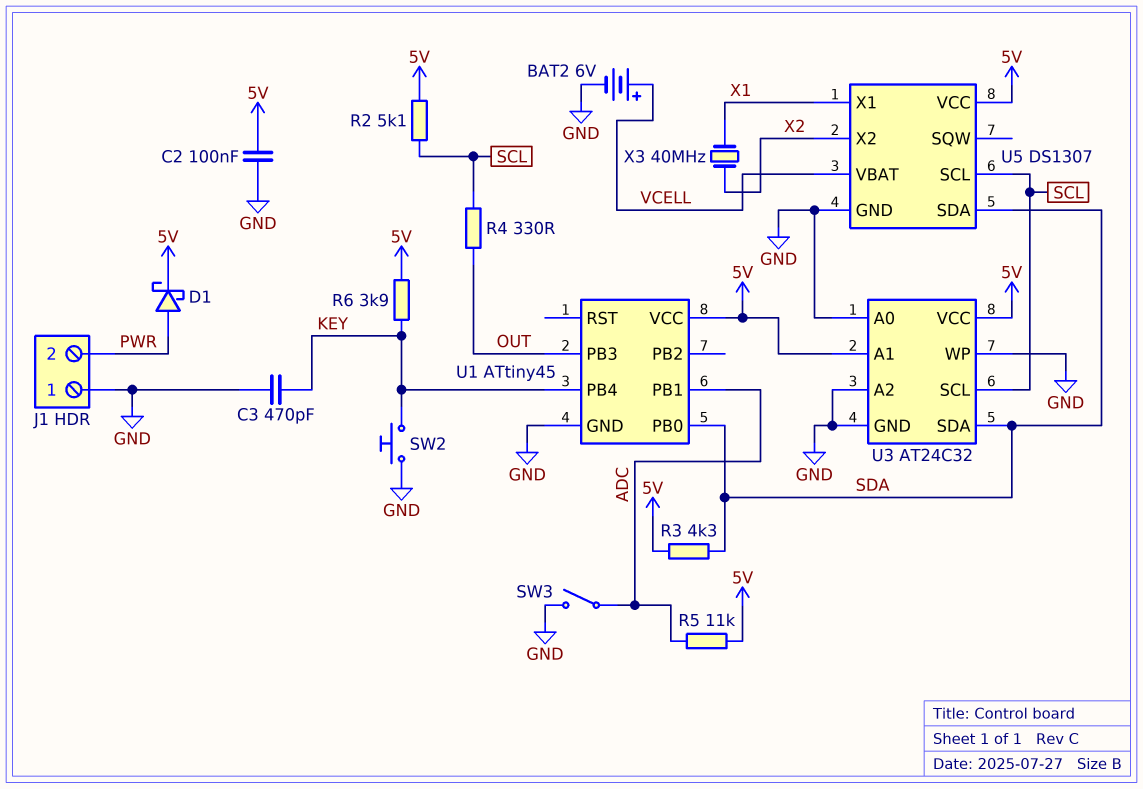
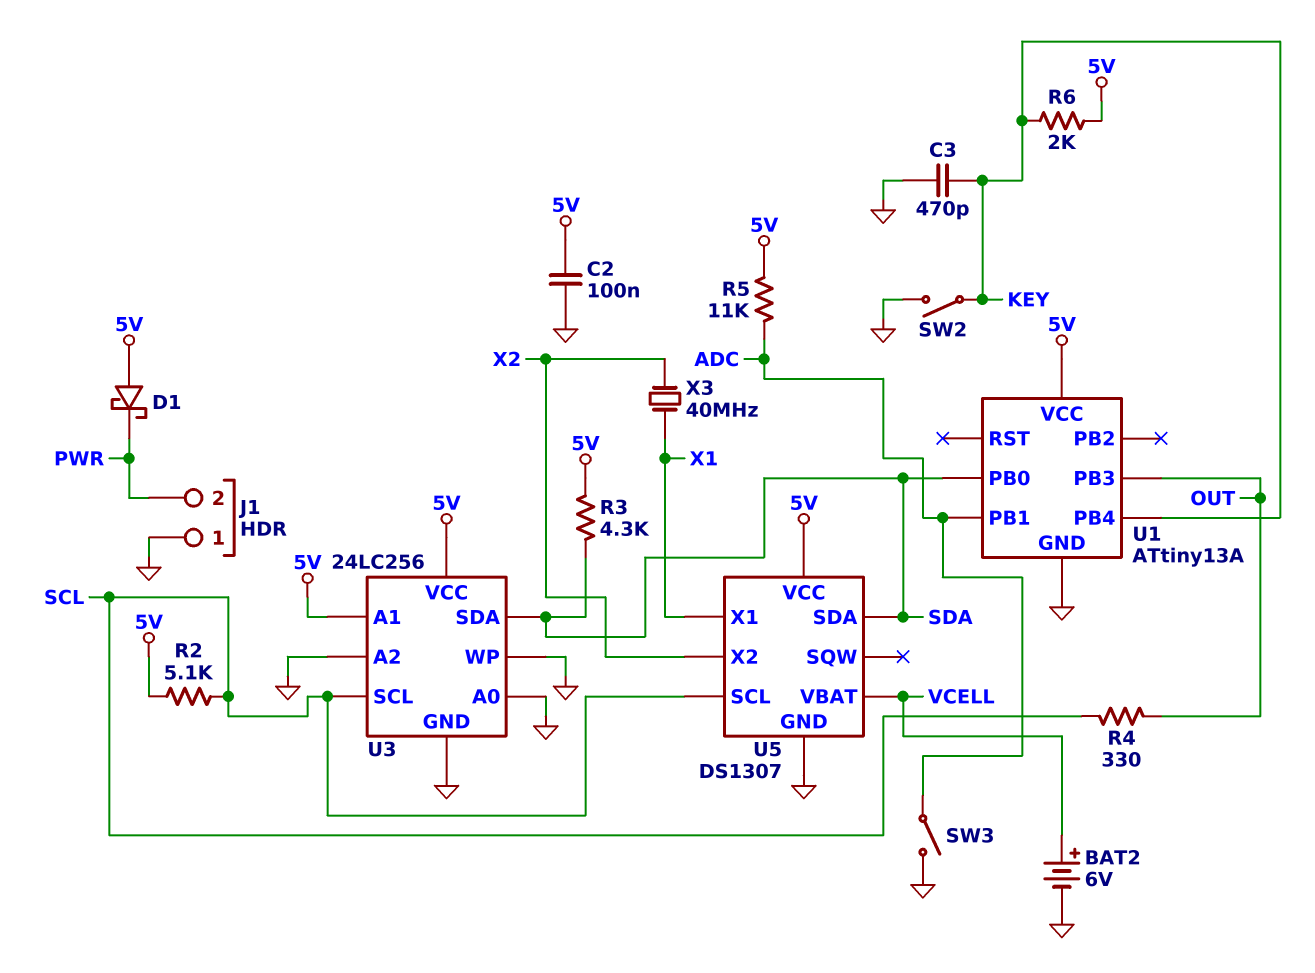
D1: schottky (A PWR, K 5V) -> schottky (A 5V, K PWR)
R6: 3.9k (5V, KEY) -> 2k (5V, KEY)
SW2: button (GND, KEY) -> switch (GND, KEY)
U1: ATtiny45 -> ATtiny13A
U3: AT24C32 -> 24LC256

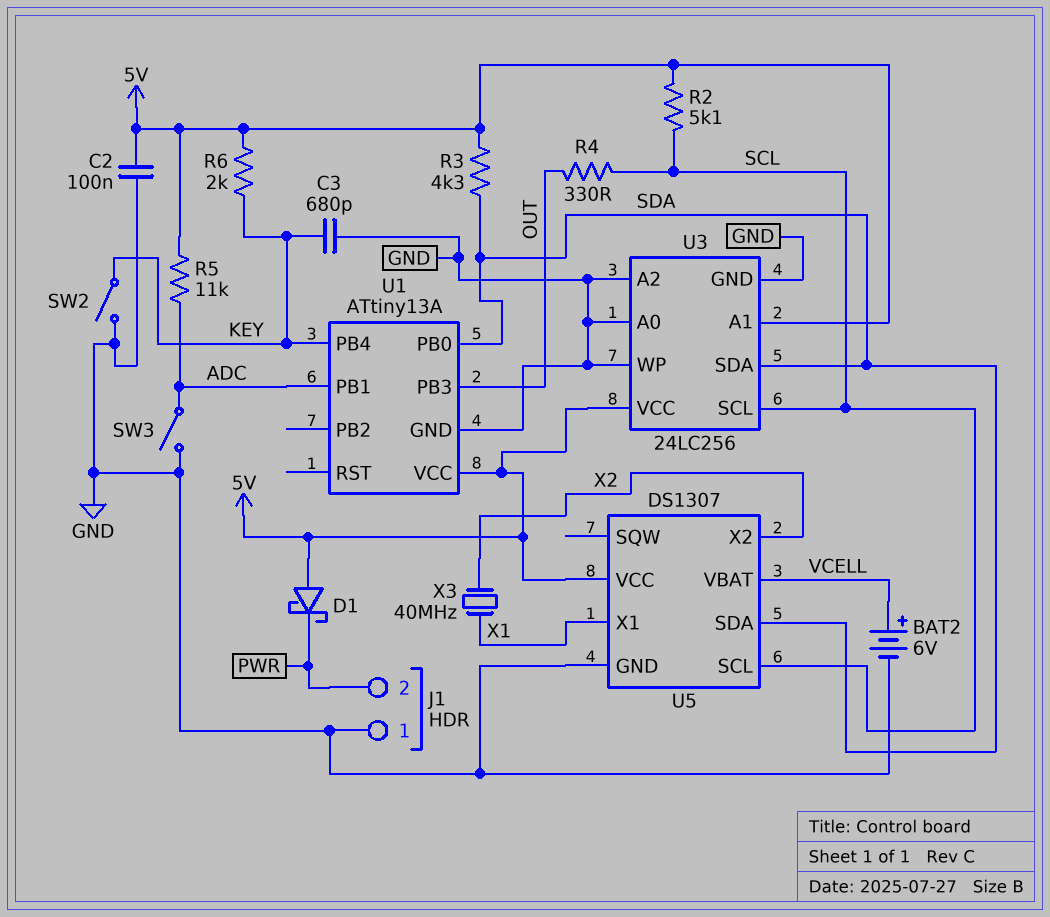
C3: 470pF (GND, KEY) -> 680pF (GND, KEY)

